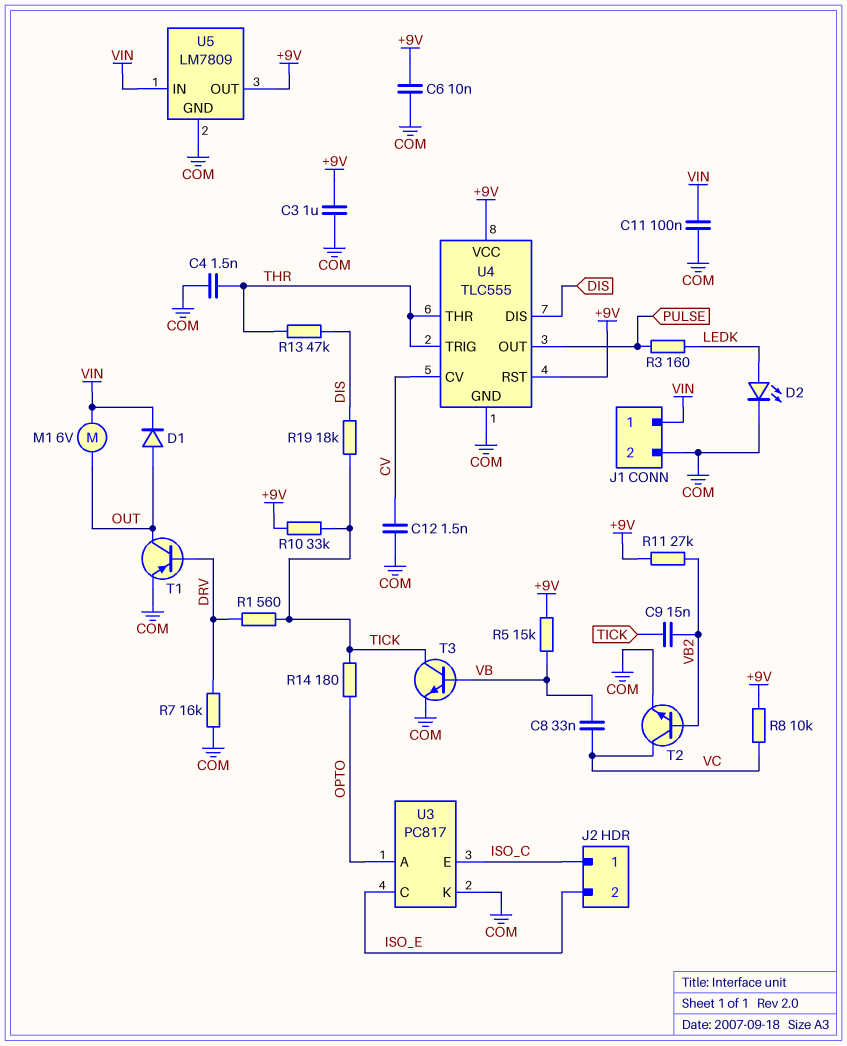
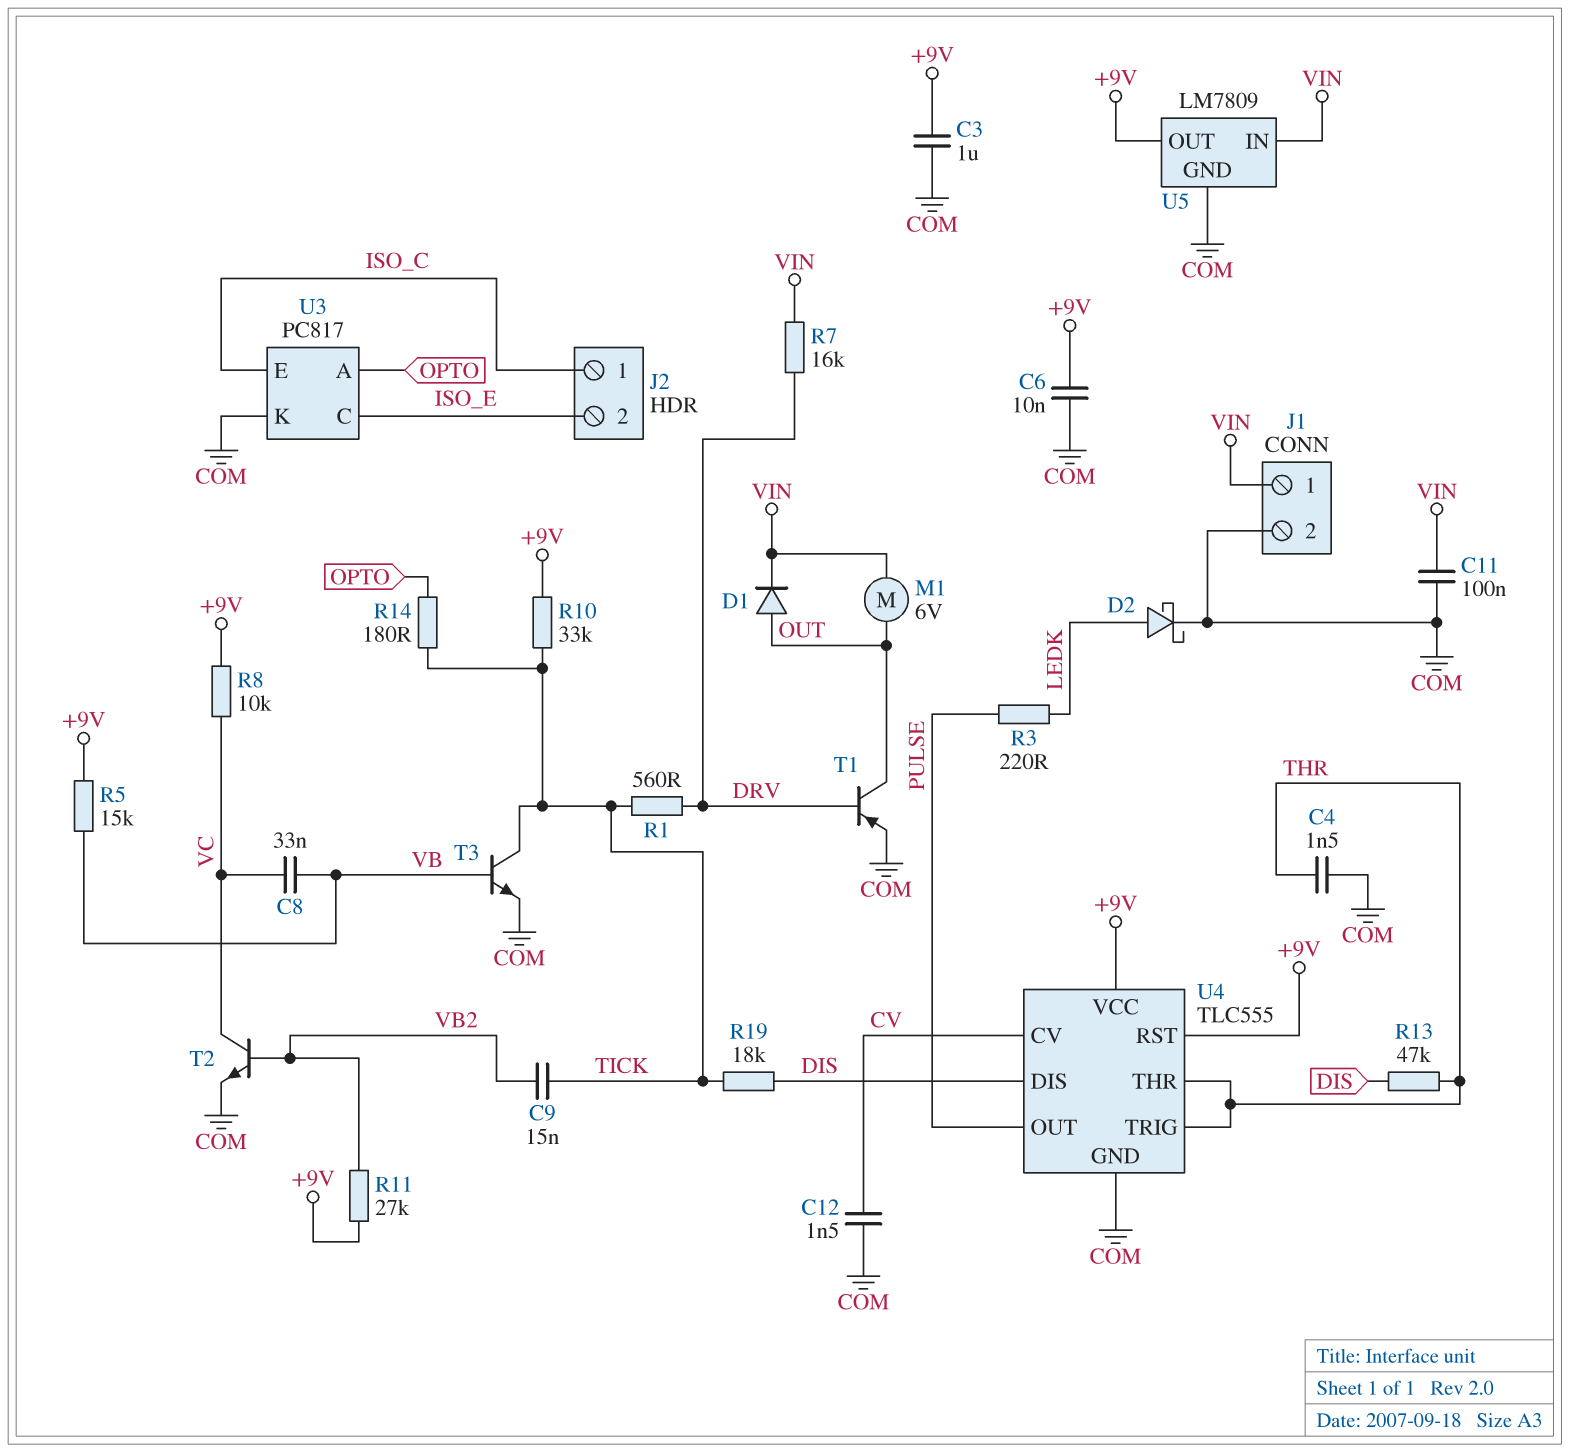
D2: LED (A LEDK, K COM) -> schottky (A LEDK, K COM)
R3: 160 (LEDK, PULSE) -> 220 (LEDK, PULSE)
R7: 16k (COM, DRV) -> 16k (DRV, VIN)

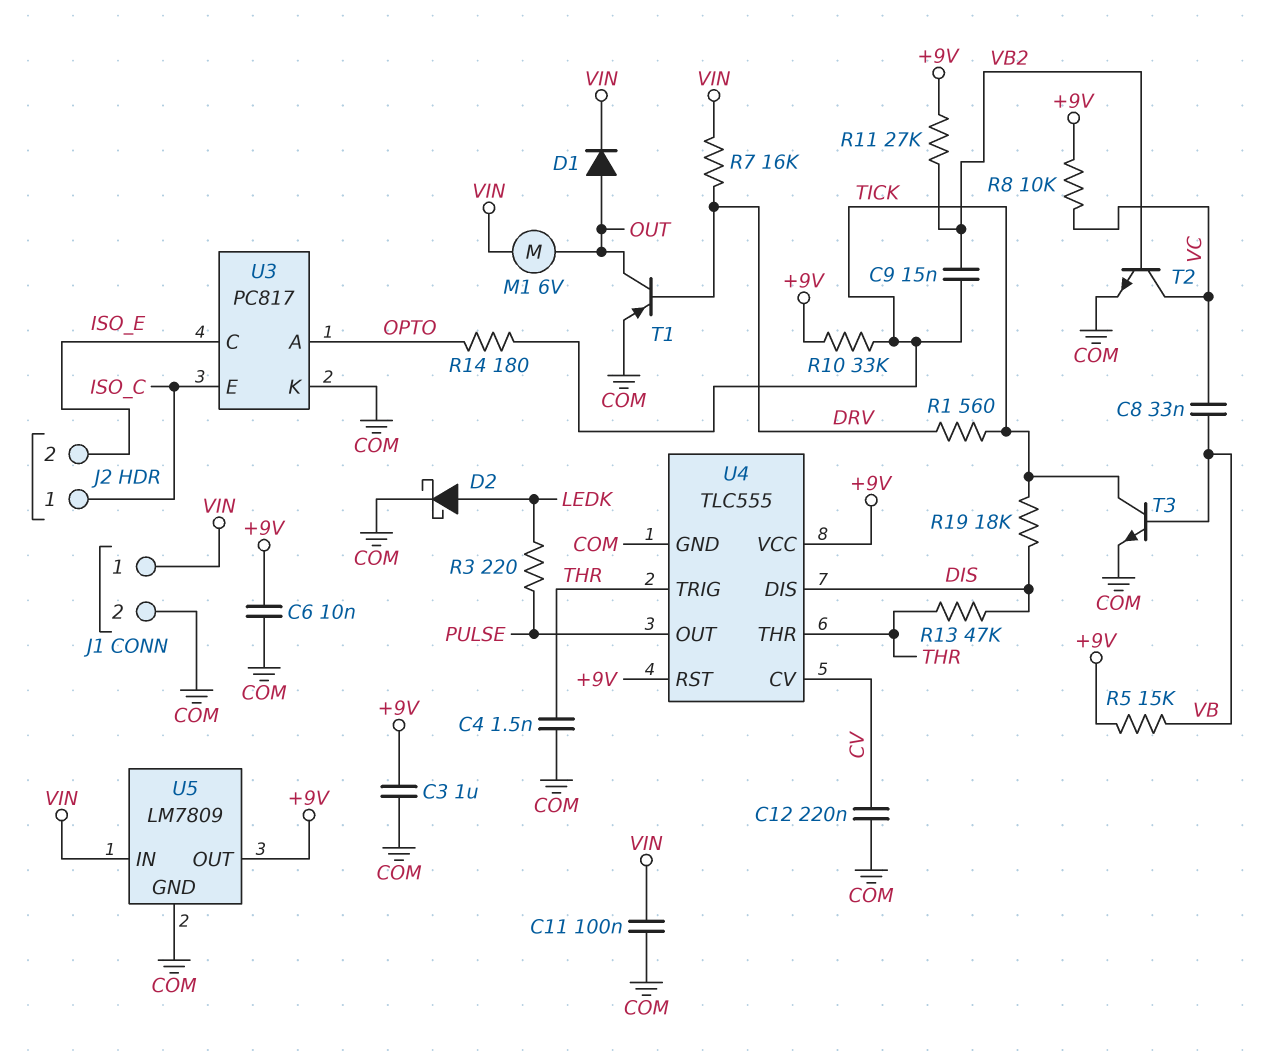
C12: 1.5nF (COM, CV) -> 220nF (COM, CV)

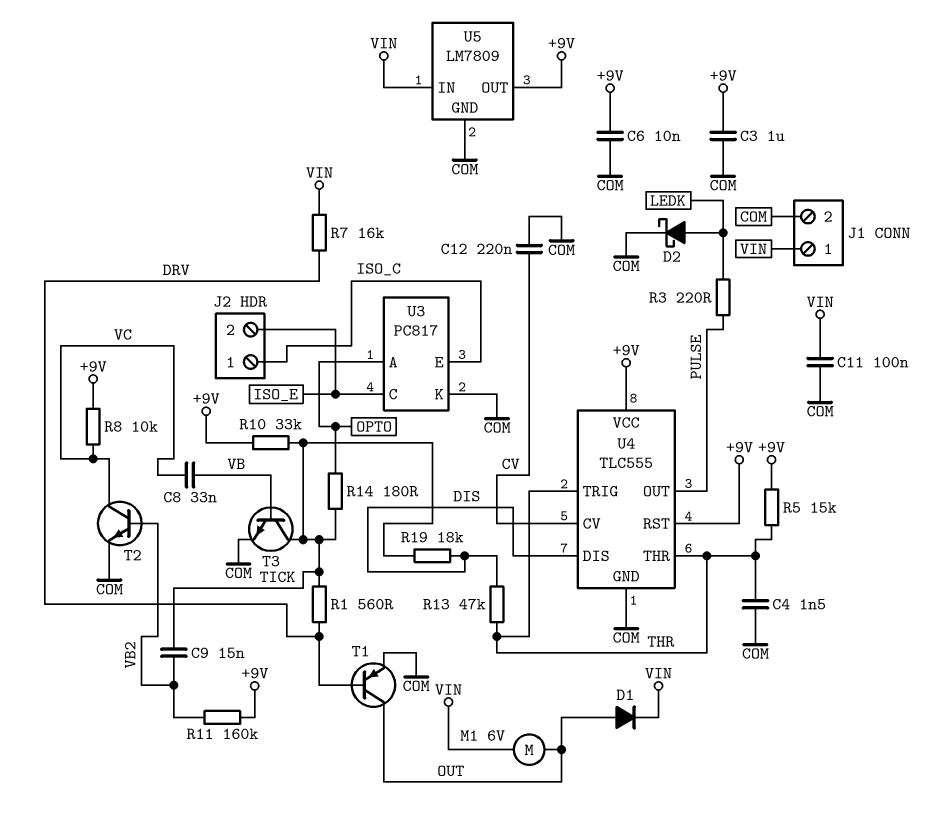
R5: 15k (+9V, VB) -> 15k (+9V, THR)
R11: 27k (+9V, VB2) -> 160k (+9V, VB2)

